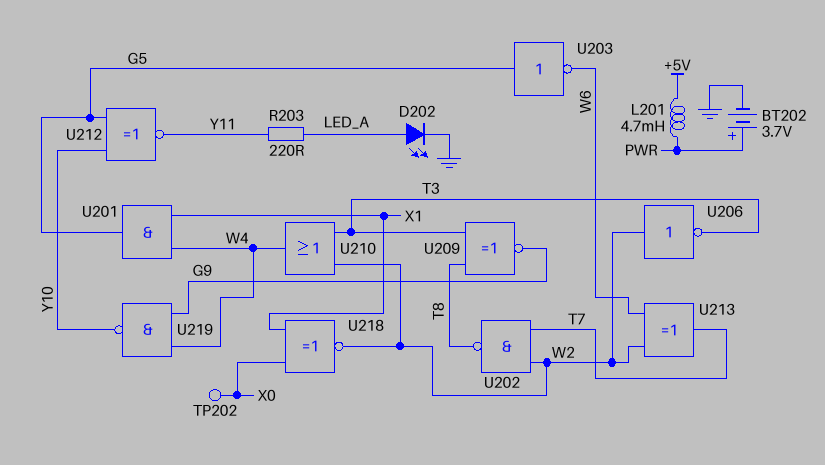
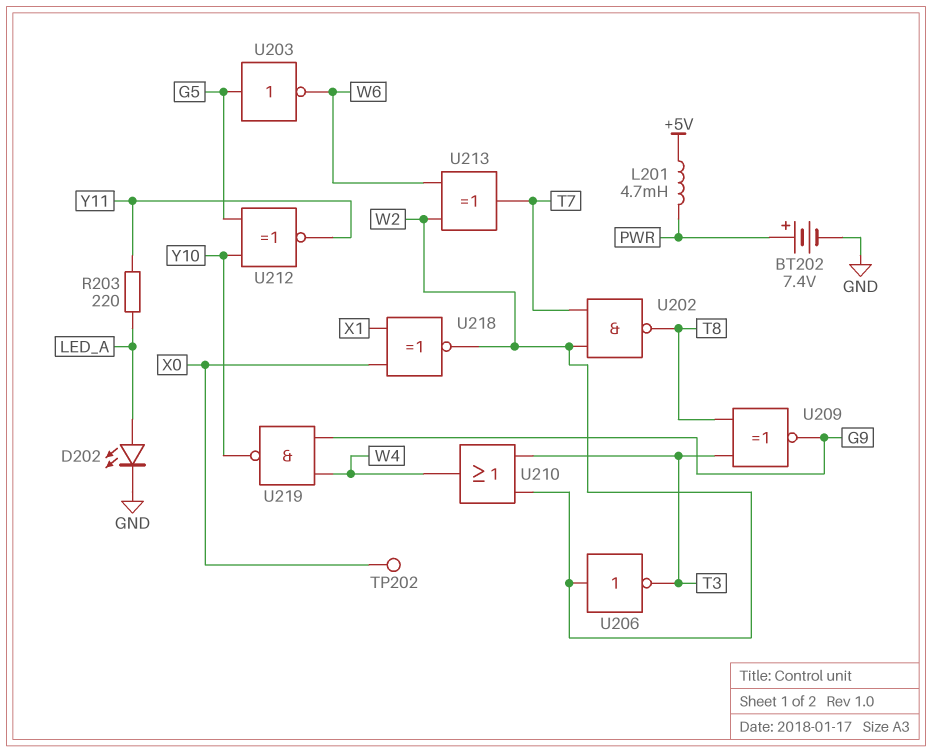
BT202: 3.7V (plus PWR, minus GND) -> 7.4V (plus PWR, minus GND)
U201: AND (in W4, in X1, out G5) -> none

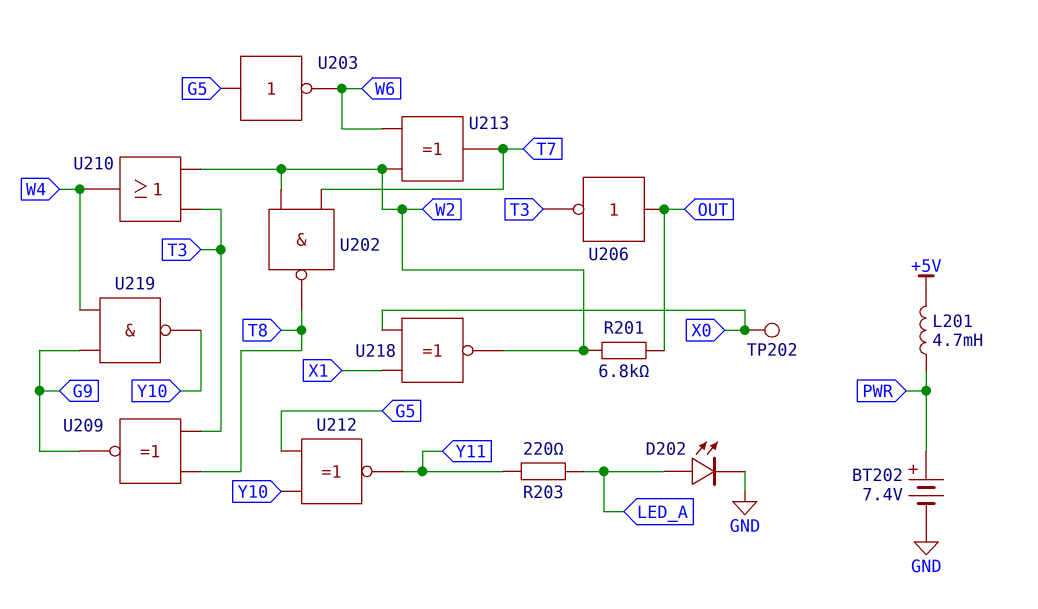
R201: none -> 6.8k (OUT, W2)
U206: NOT (in W2, out T3) -> NOT (in OUT, out T3)

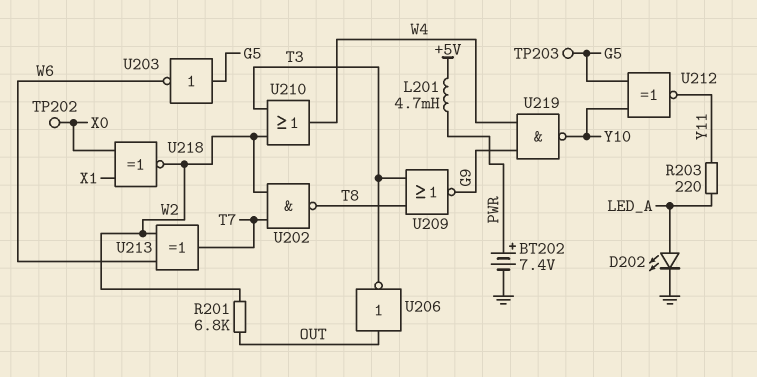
TP203: none -> test point (G5)
U209: XNOR (in T3, in T8, out G9) -> NOR (in T3, in T8, out G9)

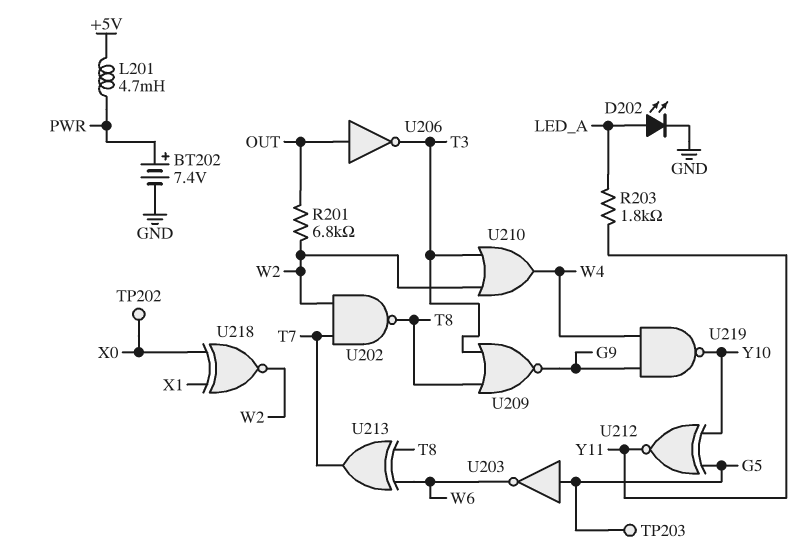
R203: 220 (LED_A, Y11) -> 1.8k (LED_A, Y11)
U213: XOR (in W2, in W6, out T7) -> XOR (in T8, in W6, out T7)

